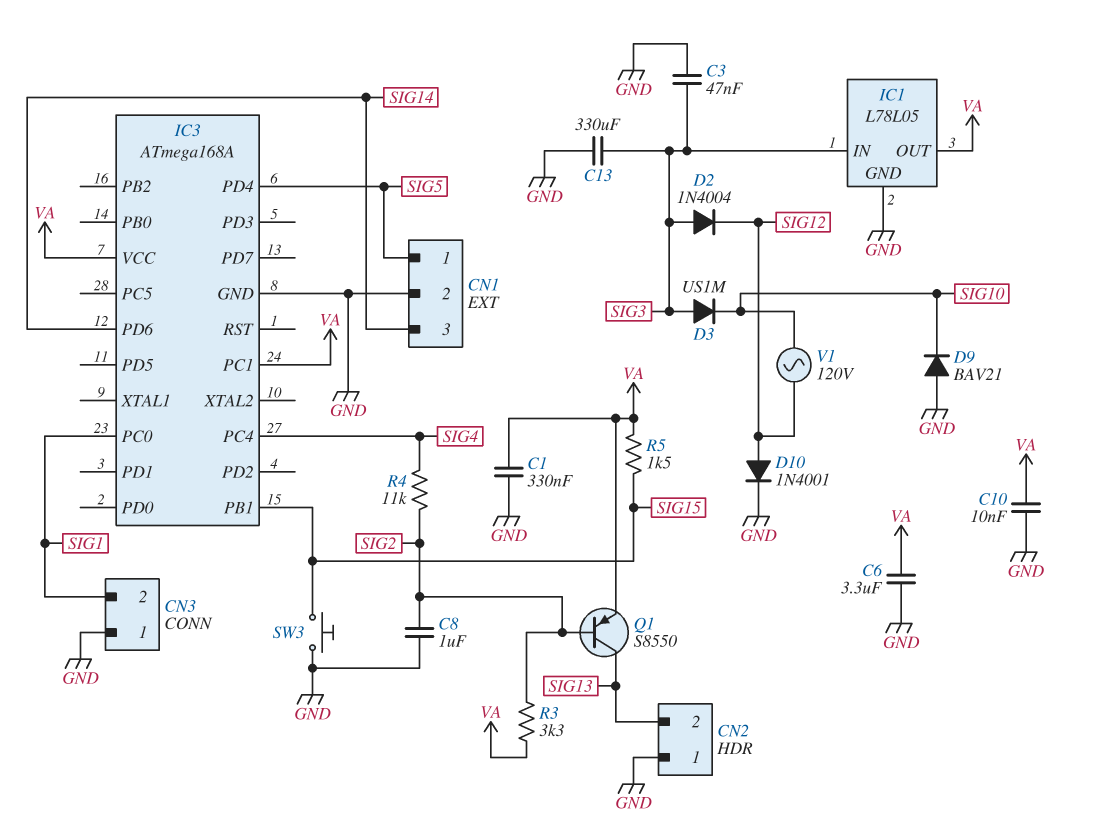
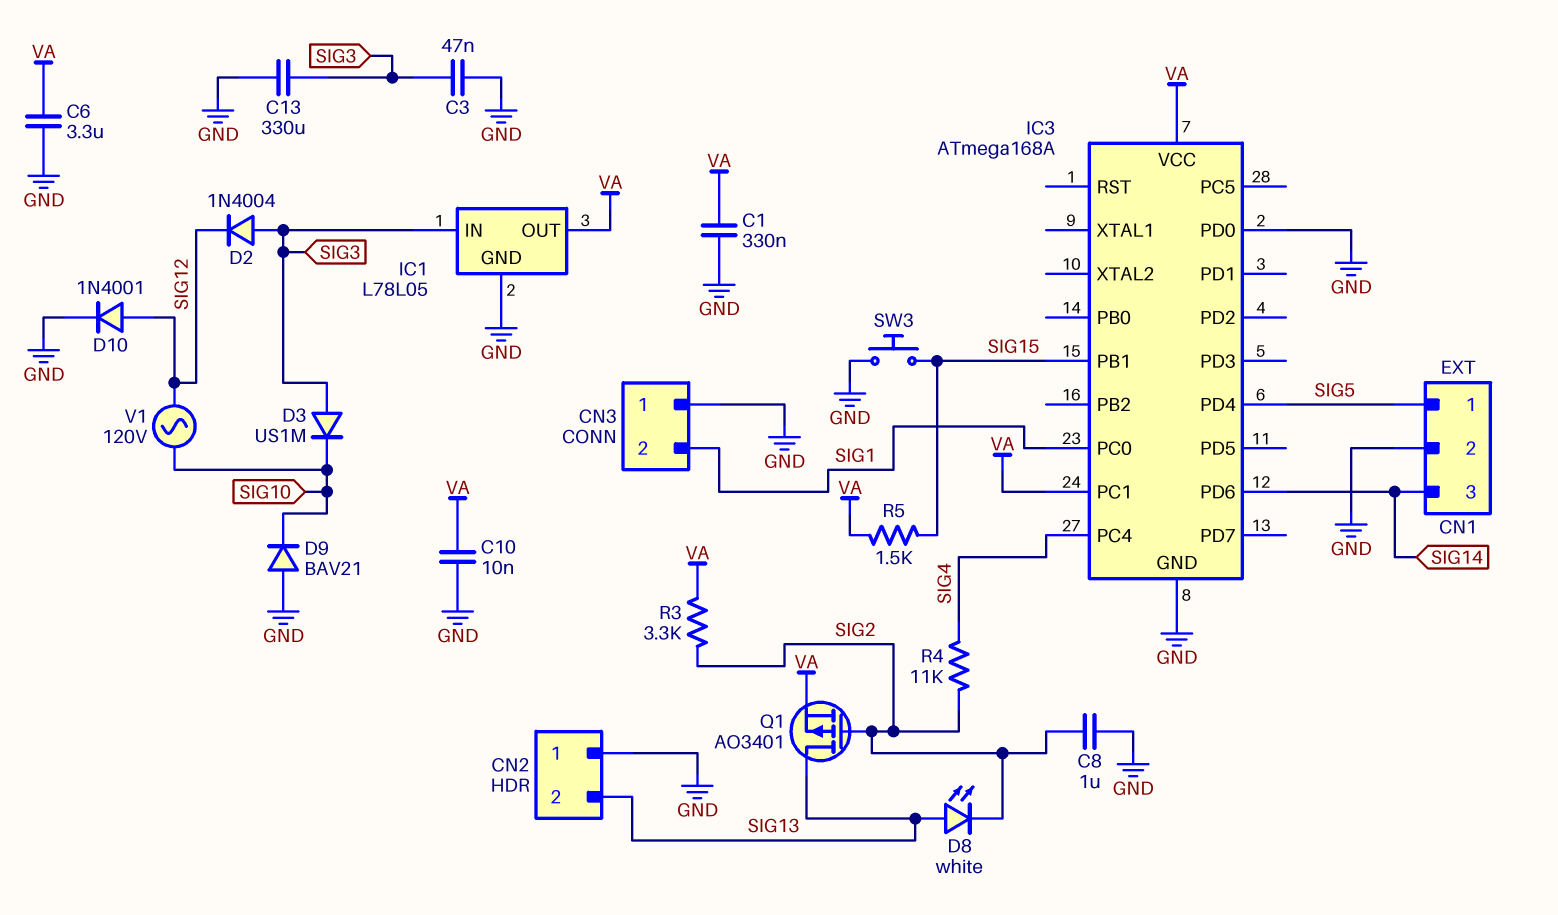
D8: none -> LED white (A SIG13, K SIG2)
IC3 pin PD0: none -> GND
Q1: PNP S8550 (B SIG2, C SIG13, E VA) -> PMOS AO3401 (G SIG2, D SIG13, S VA)

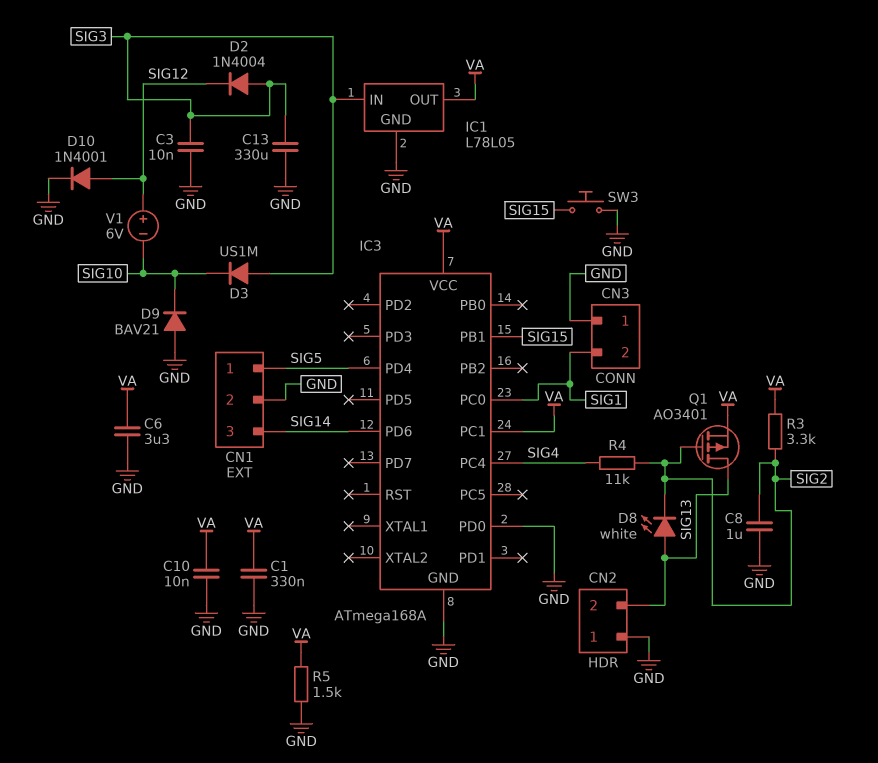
C3: 47nF (GND, SIG3) -> 10nF (GND, SIG3)
R5: 1.5k (SIG15, VA) -> 1.5k (GND, VA)
V1: AC 120V (SIG10, SIG12) -> 6V (plus SIG12, minus SIG10)

